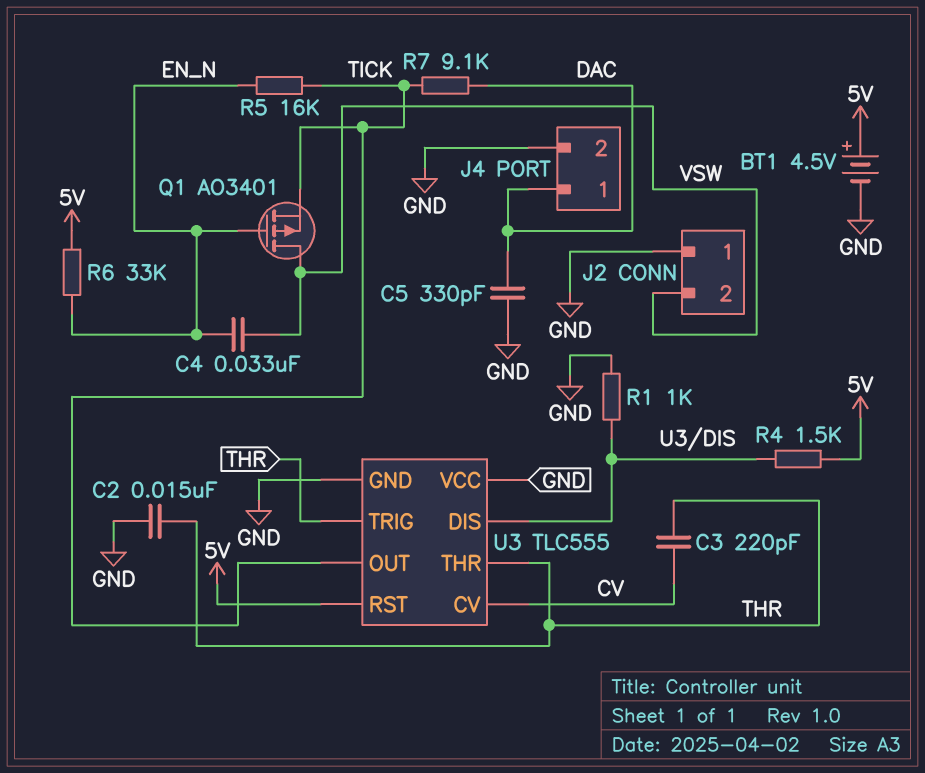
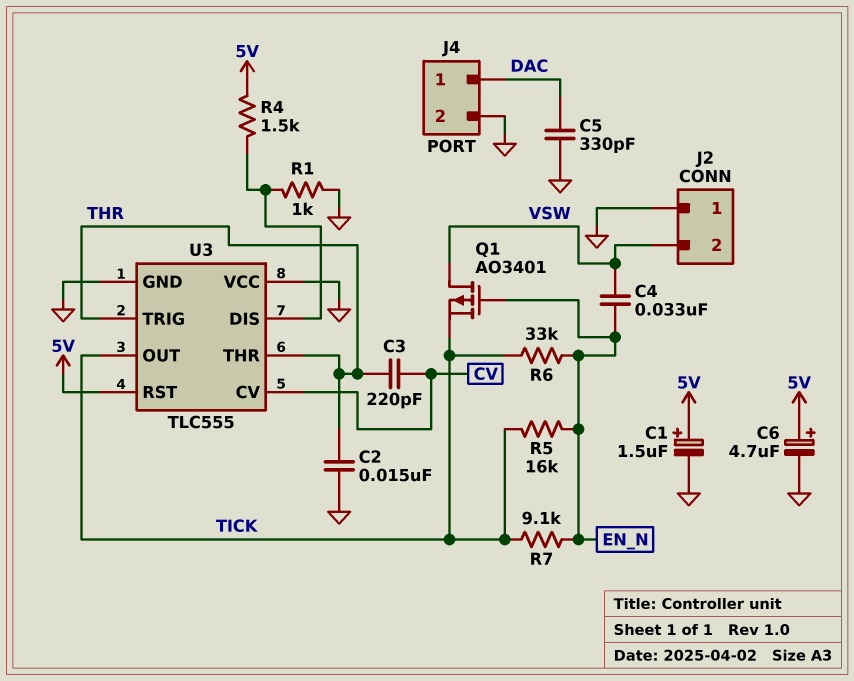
BT1: 4.5V (plus 5V, minus GND) -> none
C1: none -> 1.5uF (plus 5V, minus GND)
C6: none -> 4.7uF (plus 5V, minus GND)
R6: 33k (5V, EN_N) -> 33k (EN_N, TICK)
R7: 9.1k (DAC, TICK) -> 9.1k (EN_N, TICK)

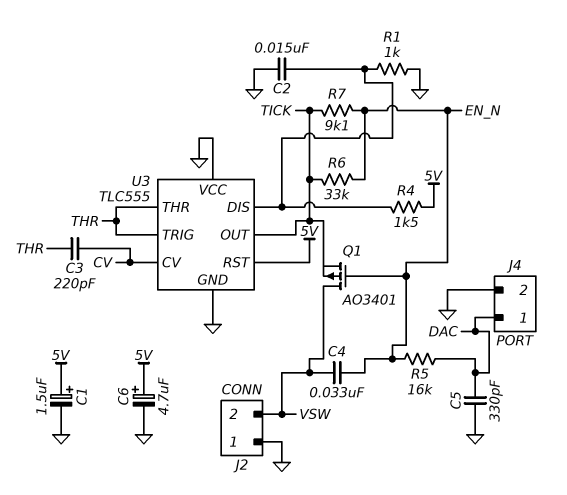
C2: 15nF (GND, THR) -> 15nF (GND, U3/DIS)
R5: 16k (EN_N, TICK) -> 16k (DAC, EN_N)

